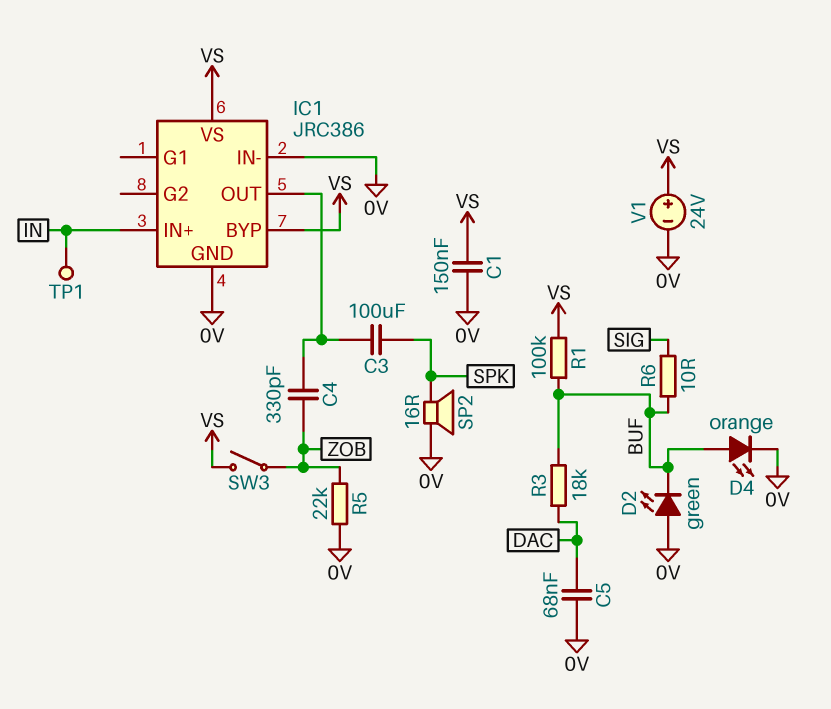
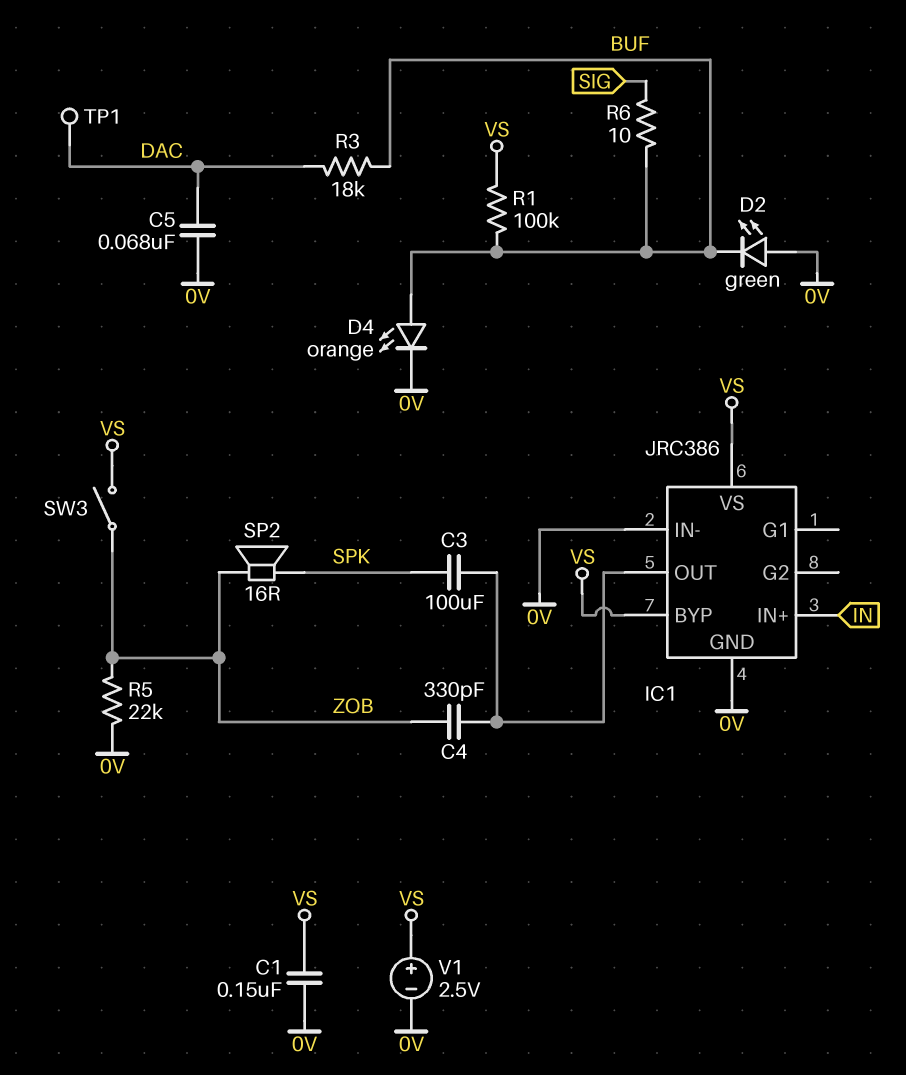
SP2: speaker 16R (0V, SPK) -> speaker 16R (SPK, ZOB)
TP1: test point (IN) -> test point (DAC)
V1: 24V (plus VS, minus 0V) -> 2.5V (plus VS, minus 0V)

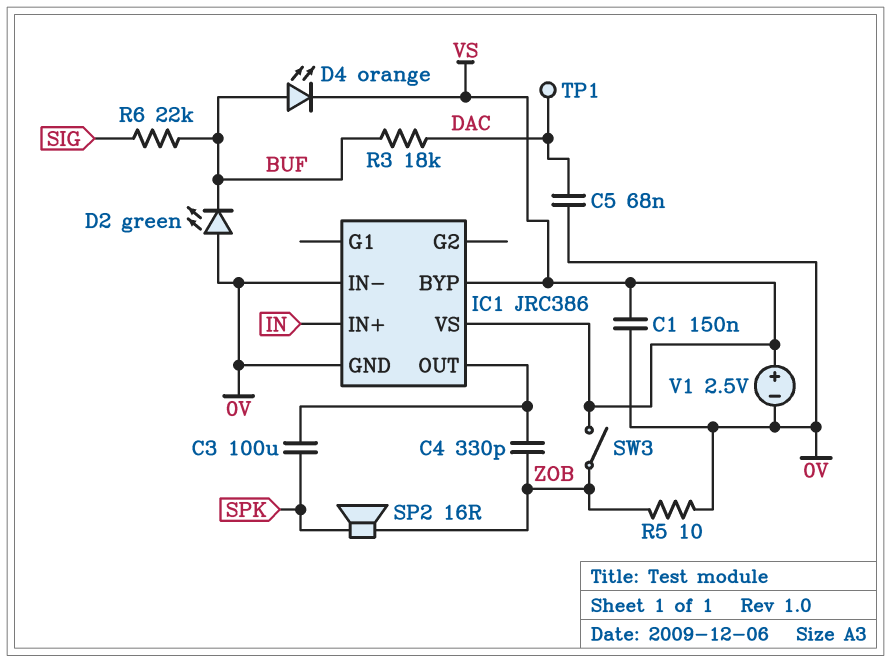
D4: LED orange (A BUF, K 0V) -> LED orange (A BUF, K VS)
R1: 100k (BUF, VS) -> none
R5: 22k (0V, ZOB) -> 10 (0V, ZOB)
R6: 10 (BUF, SIG) -> 22k (BUF, SIG)

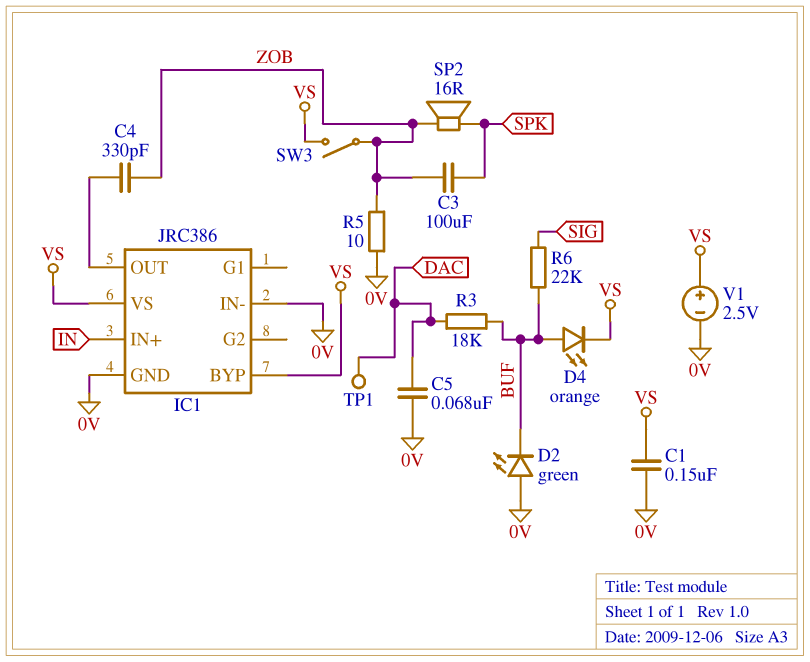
C3: 100uF (IC1/OUT, SPK) -> 100uF (SPK, ZOB)

